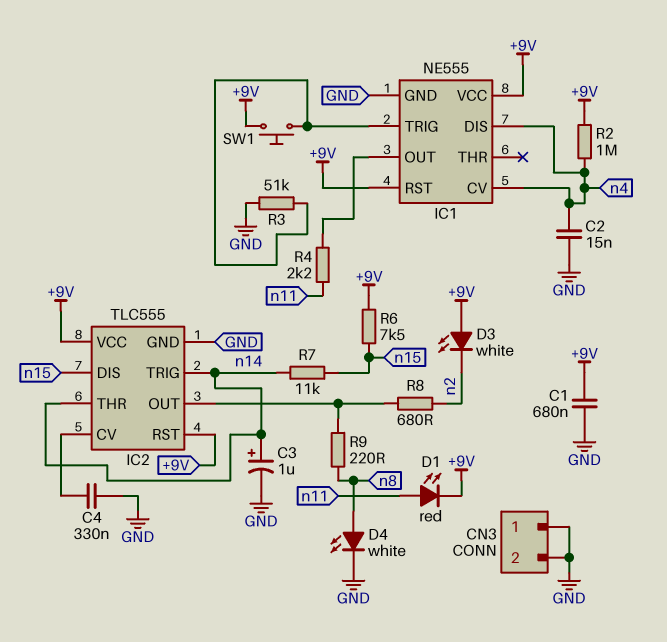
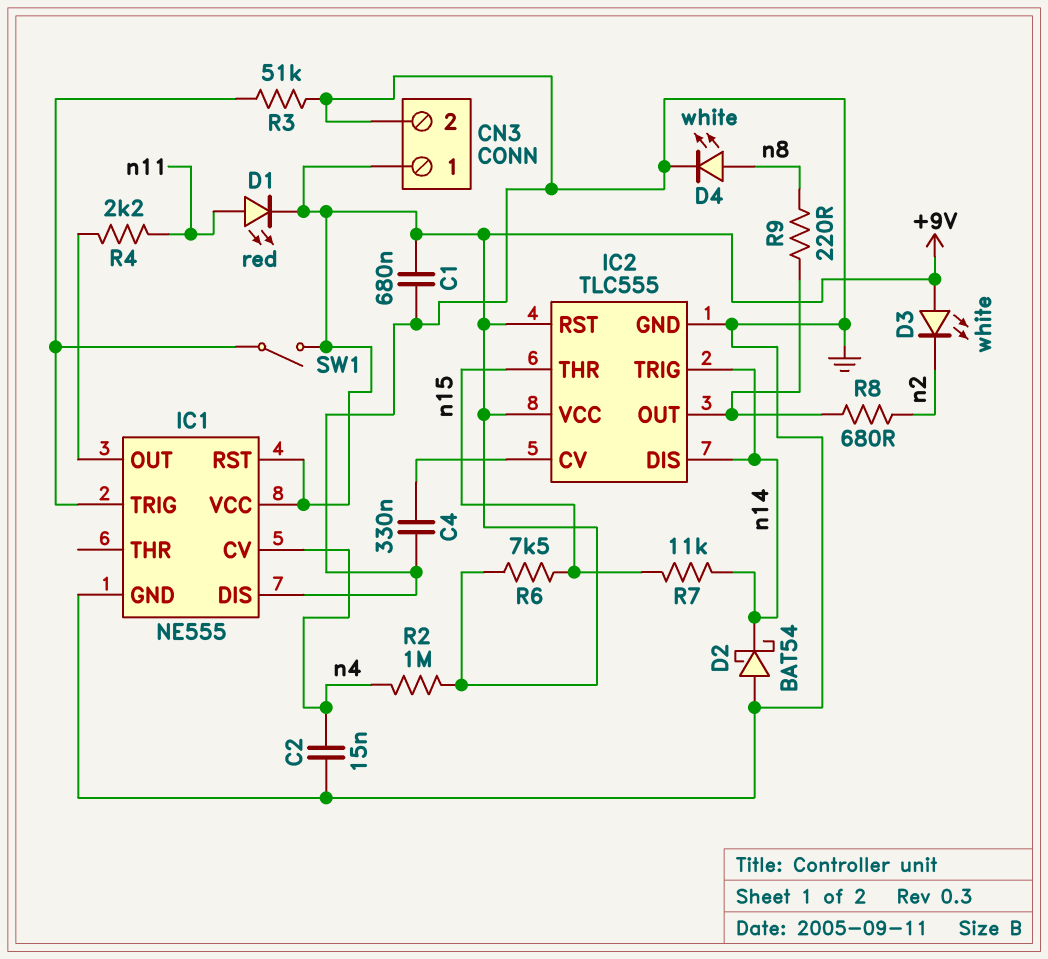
C3: 1uF (plus n14, minus GND) -> none
CN3 pin 1: GND -> +9V
D2: none -> schottky BAT54 (A GND, K n14)
IC1 pin DIS: n4 -> GND
IC2 pin DIS: n15 -> n14
IC2 pin THR: n14 -> n15
SW1: button (+9V, IC1/TRIG) -> switch (+9V, IC1/TRIG)

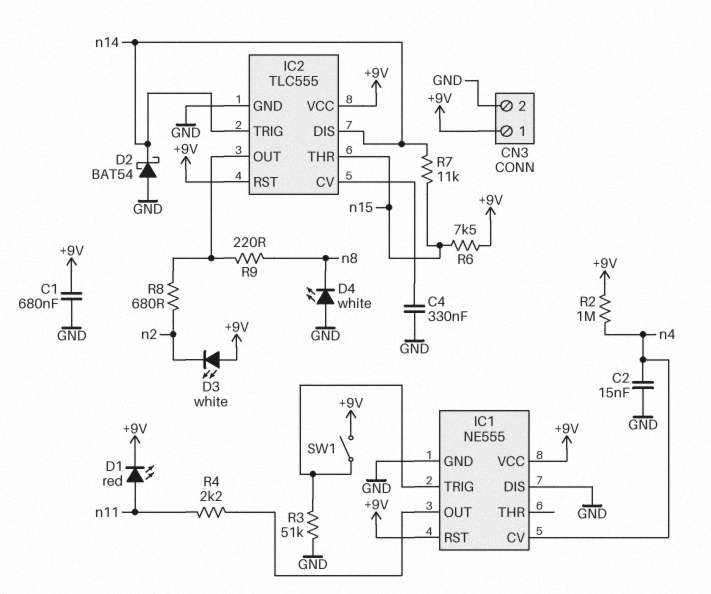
D4: LED white (A n8, K GND) -> LED white (A GND, K n8)

